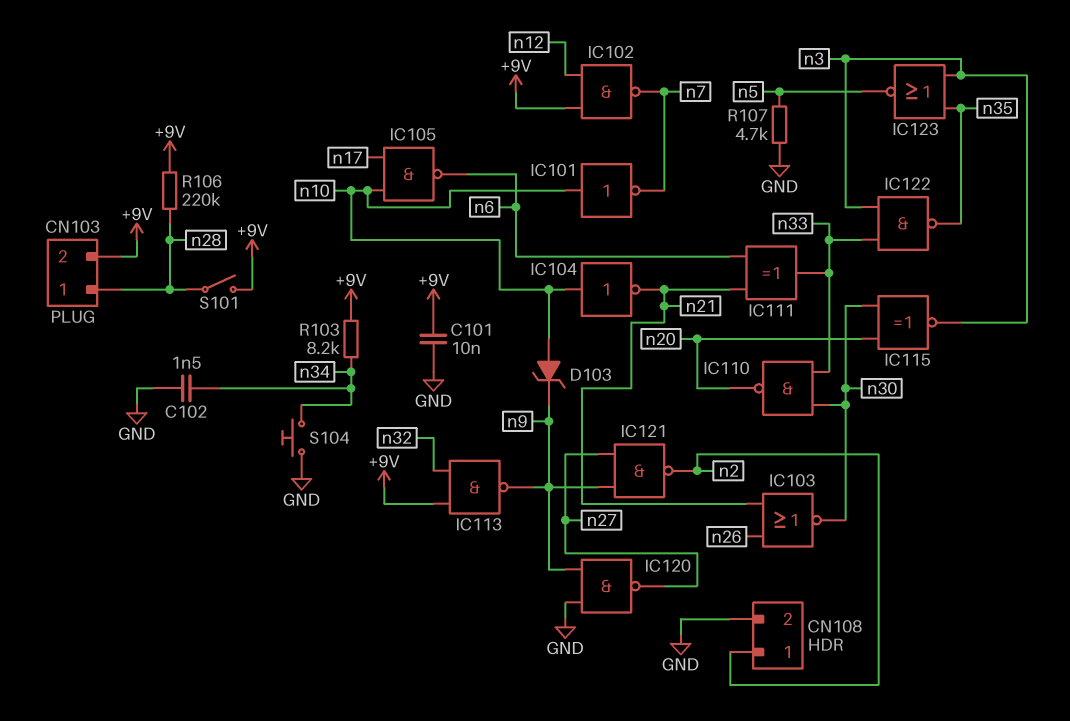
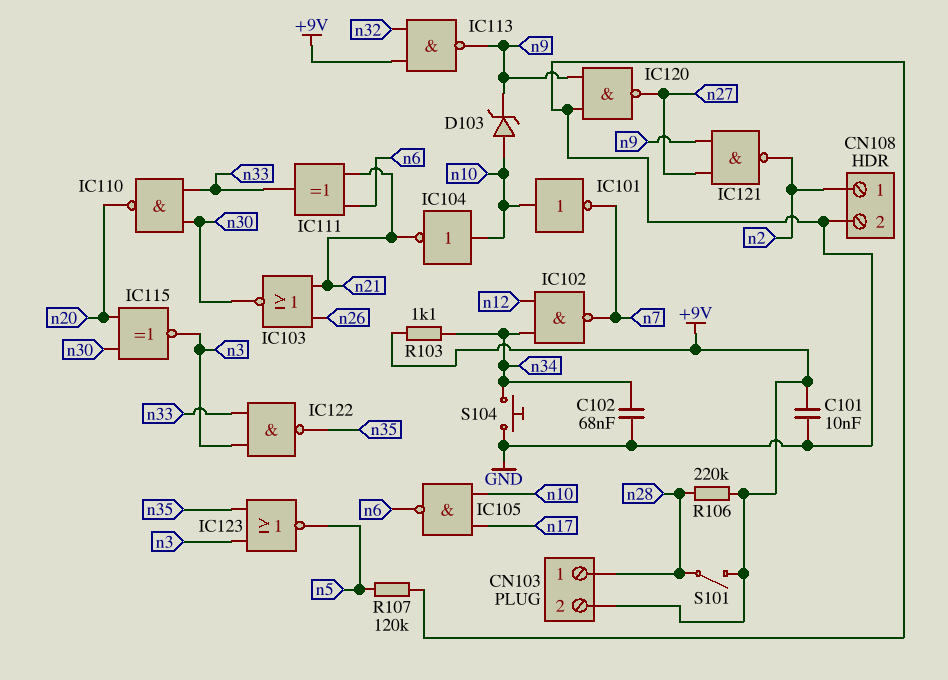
C102: 1.5nF (GND, n34) -> 68nF (GND, n34)
IC102: NAND (in +9V, in n12, out n7) -> NAND (in n12, in n34, out n7)
R103: 8.2k (+9V, n34) -> 1.1k (+9V, n34)
R107: 4.7k (GND, n5) -> 120k (GND, n5)

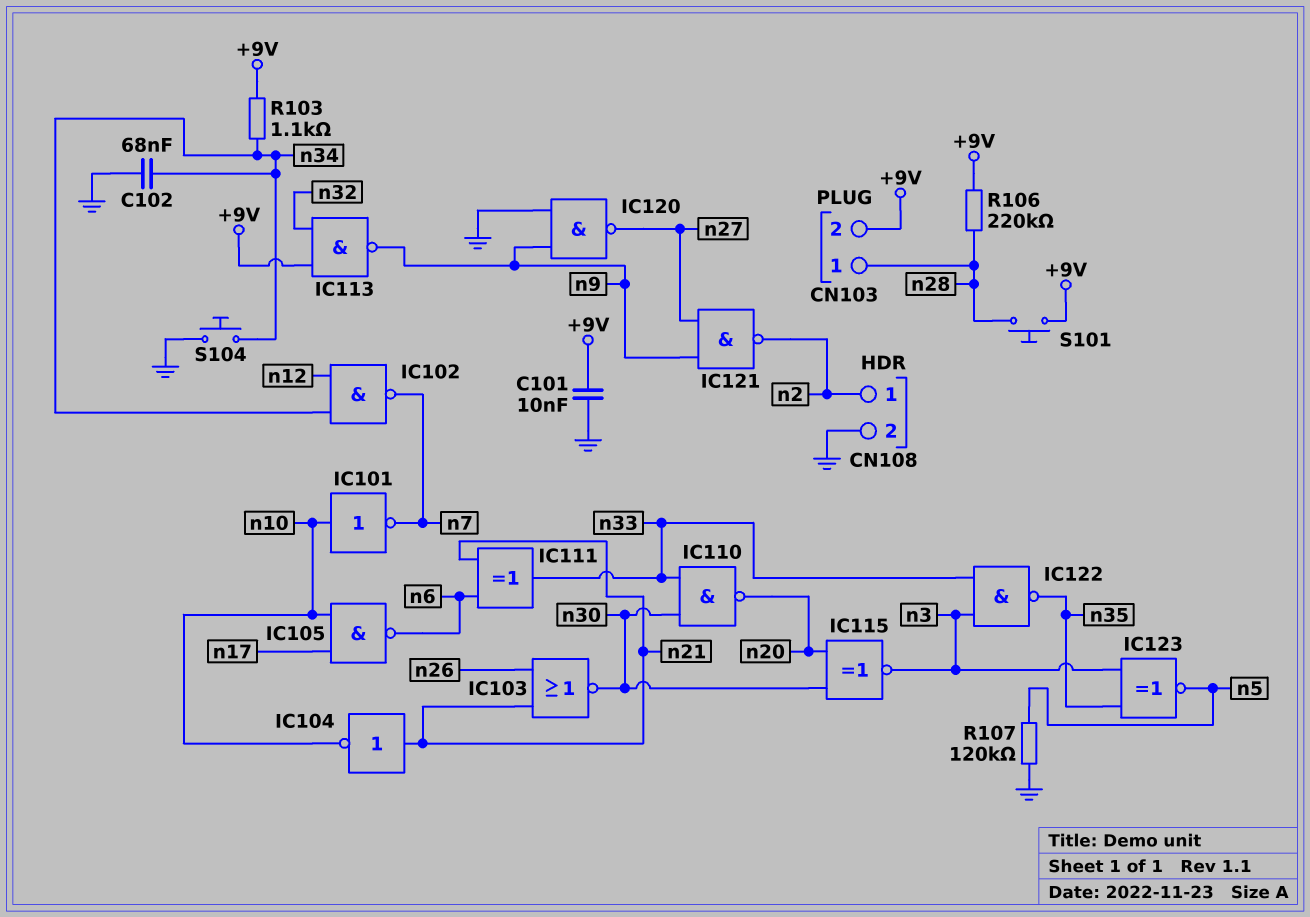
D103: zener (A n10, K n9) -> none
IC104: NOT (in n10, out n21) -> NOT (in n21, out n10)
IC123: NOR (in n3, in n35, out n5) -> XNOR (in n3, in n35, out n5)
S101: switch (+9V, n28) -> button (+9V, n28)

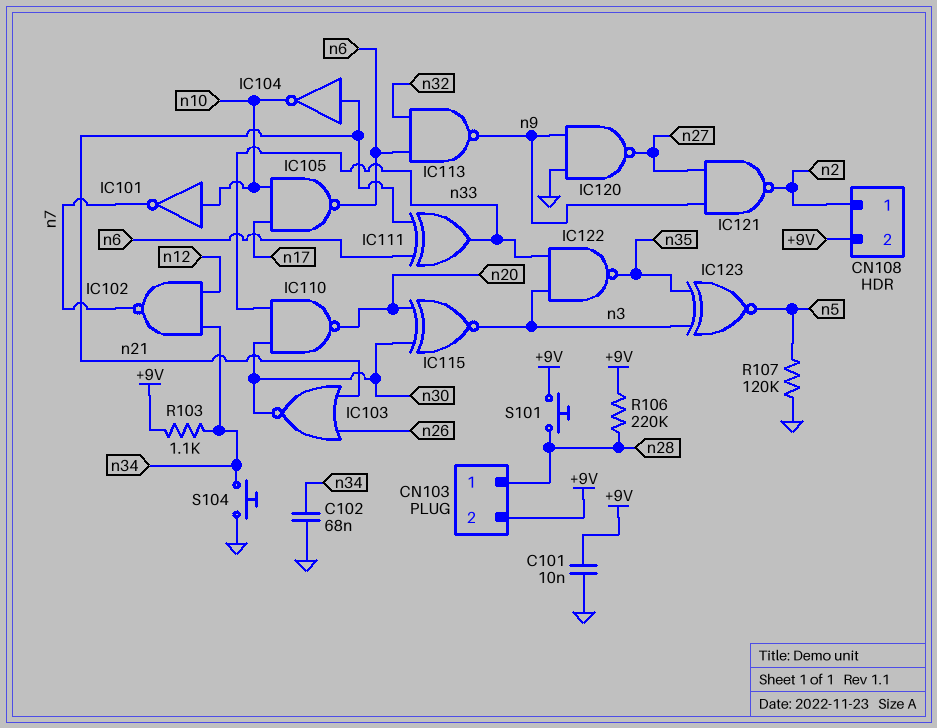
CN108 pin 2: GND -> +9V
IC113: NAND (in +9V, in n32, out n9) -> NAND (in n6, in n32, out n9)

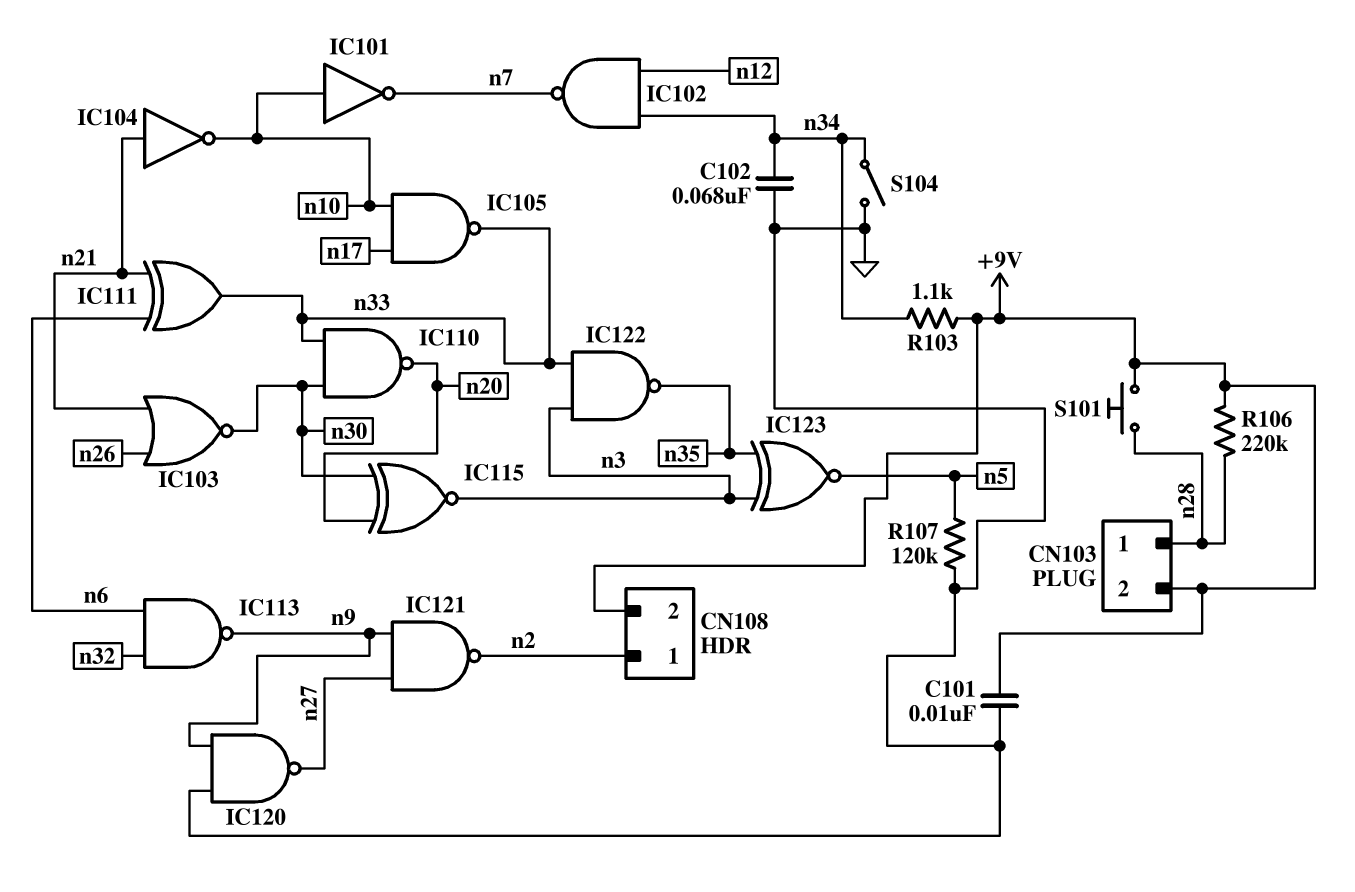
IC105: NAND (in n10, in n17, out n6) -> NAND (in n10, in n17, out n33)
S104: button (GND, n34) -> switch (GND, n34)

